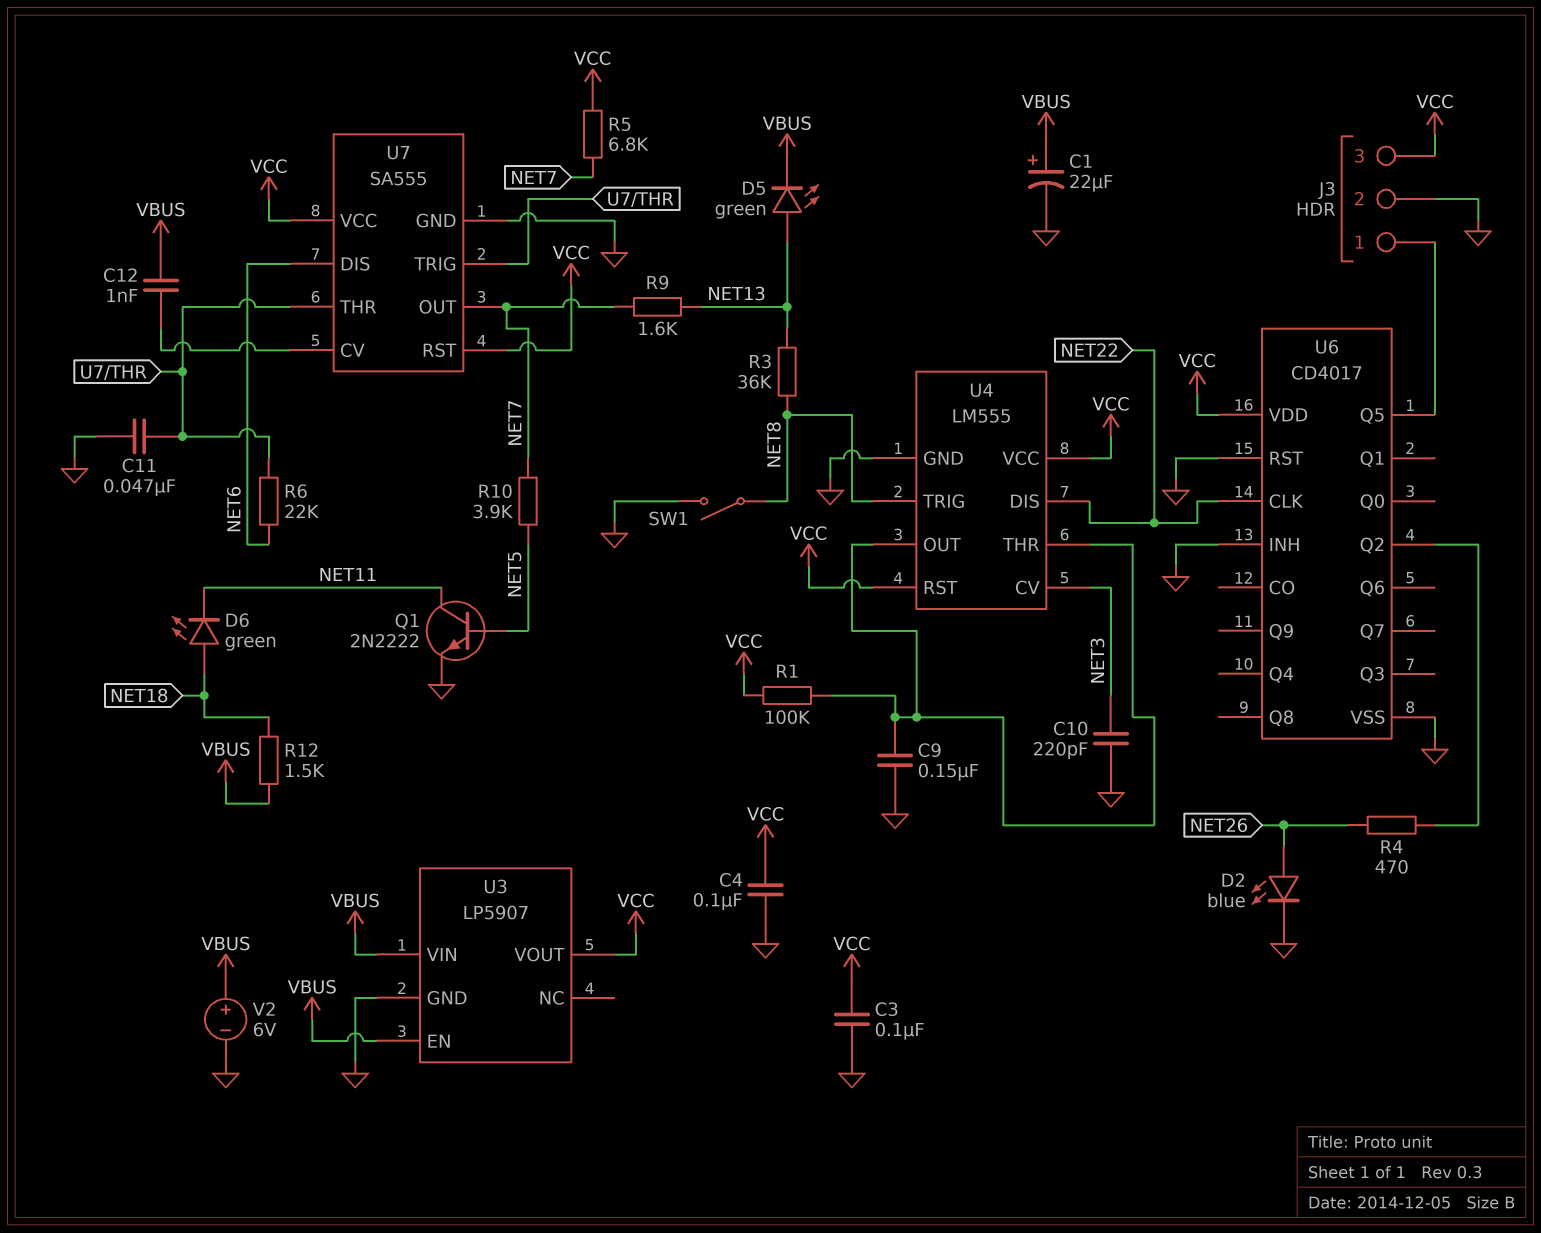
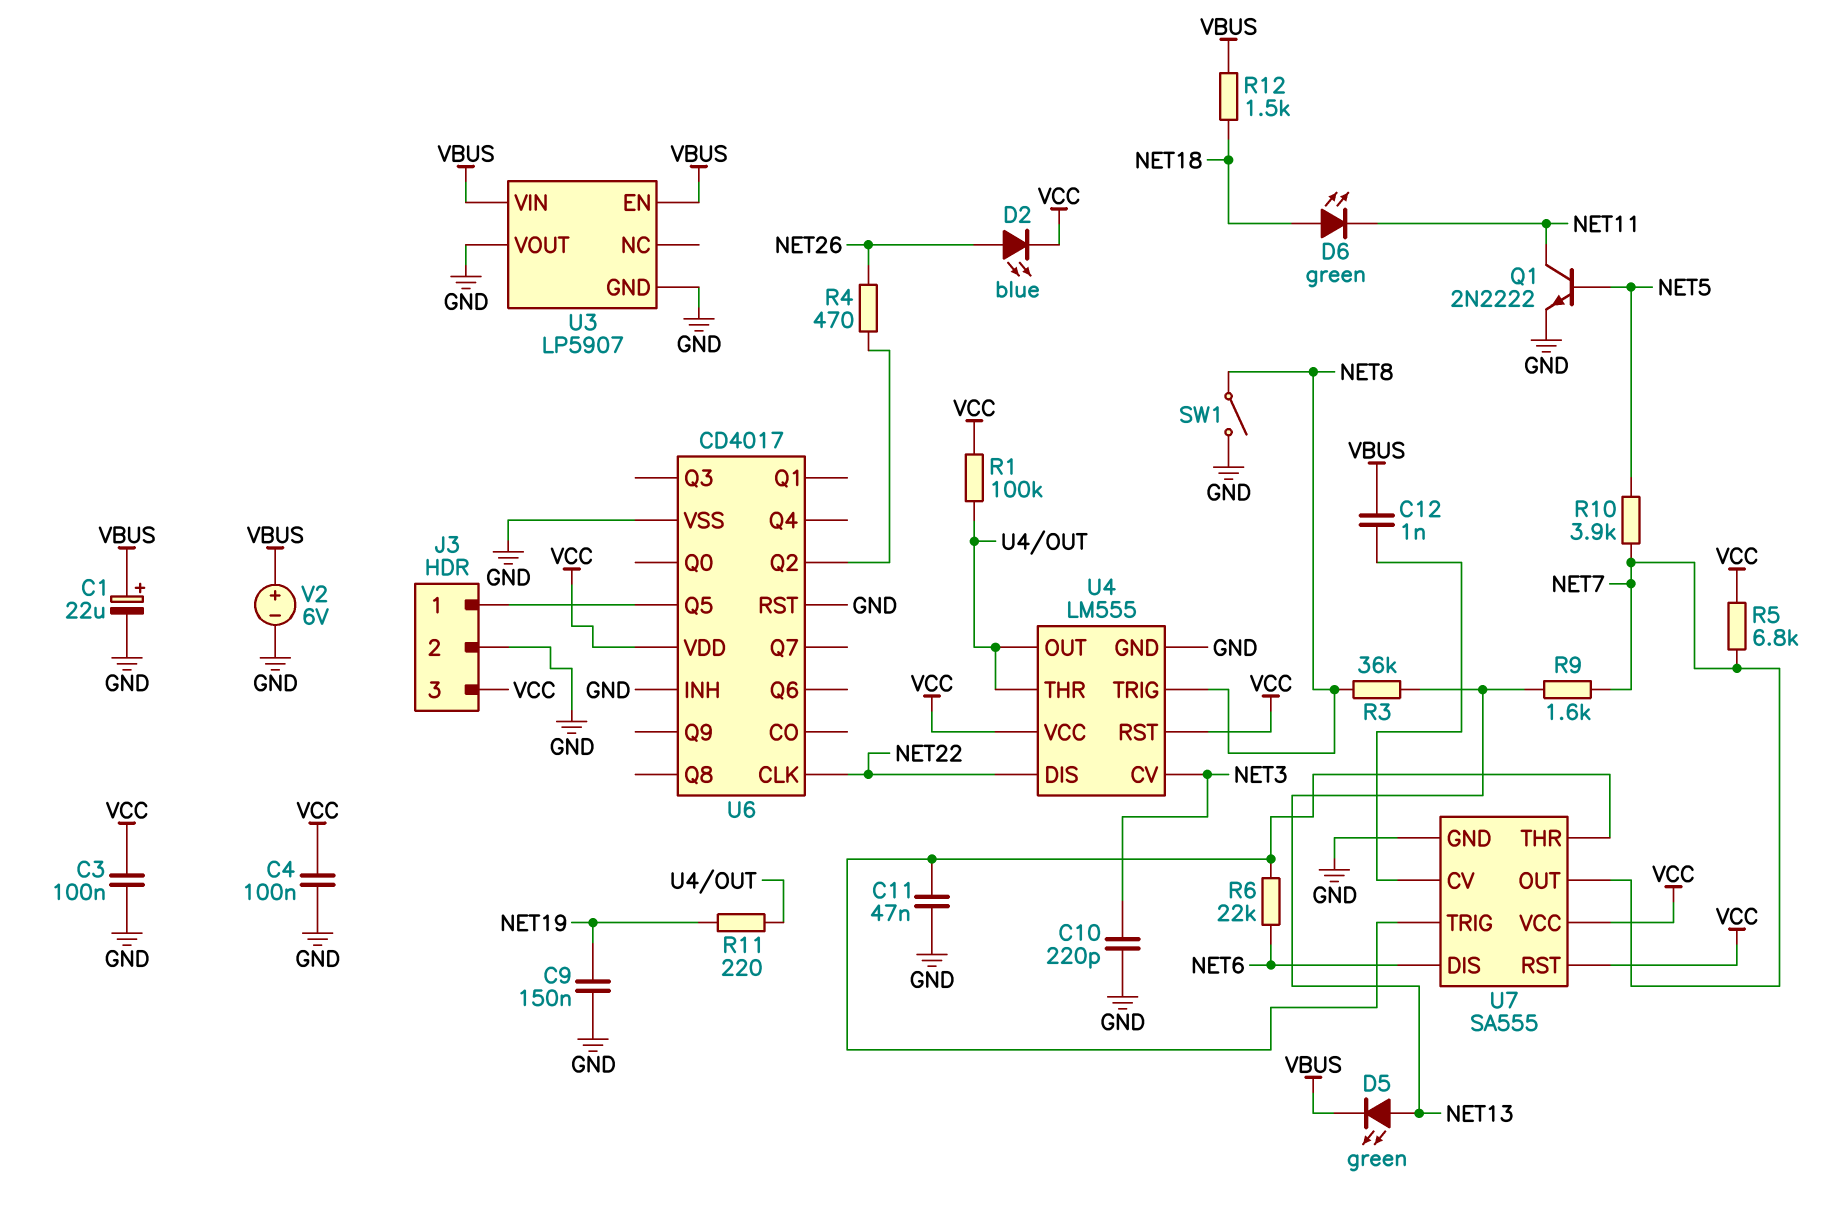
C9: 150nF (GND, U4/OUT) -> 150nF (GND, NET19)
D2: LED blue (A NET26, K GND) -> LED blue (A NET26, K VCC)
R11: none -> 220 (NET19, U4/OUT)
U3 pin VOUT: VCC -> GND

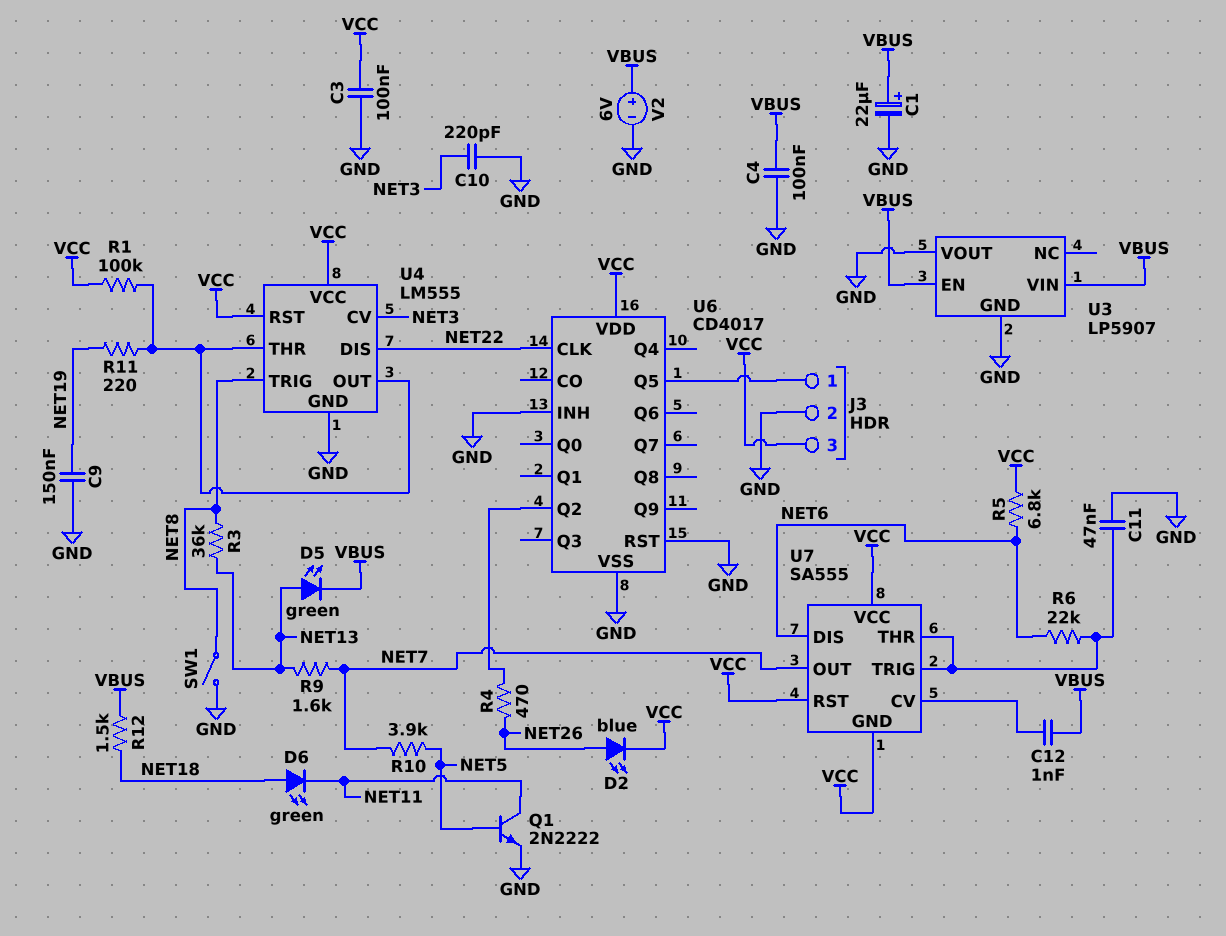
C4: 100nF (GND, VCC) -> 100nF (GND, VBUS)
R5: 6.8k (NET7, VCC) -> 6.8k (NET6, VCC)
U7 pin GND: GND -> VCC

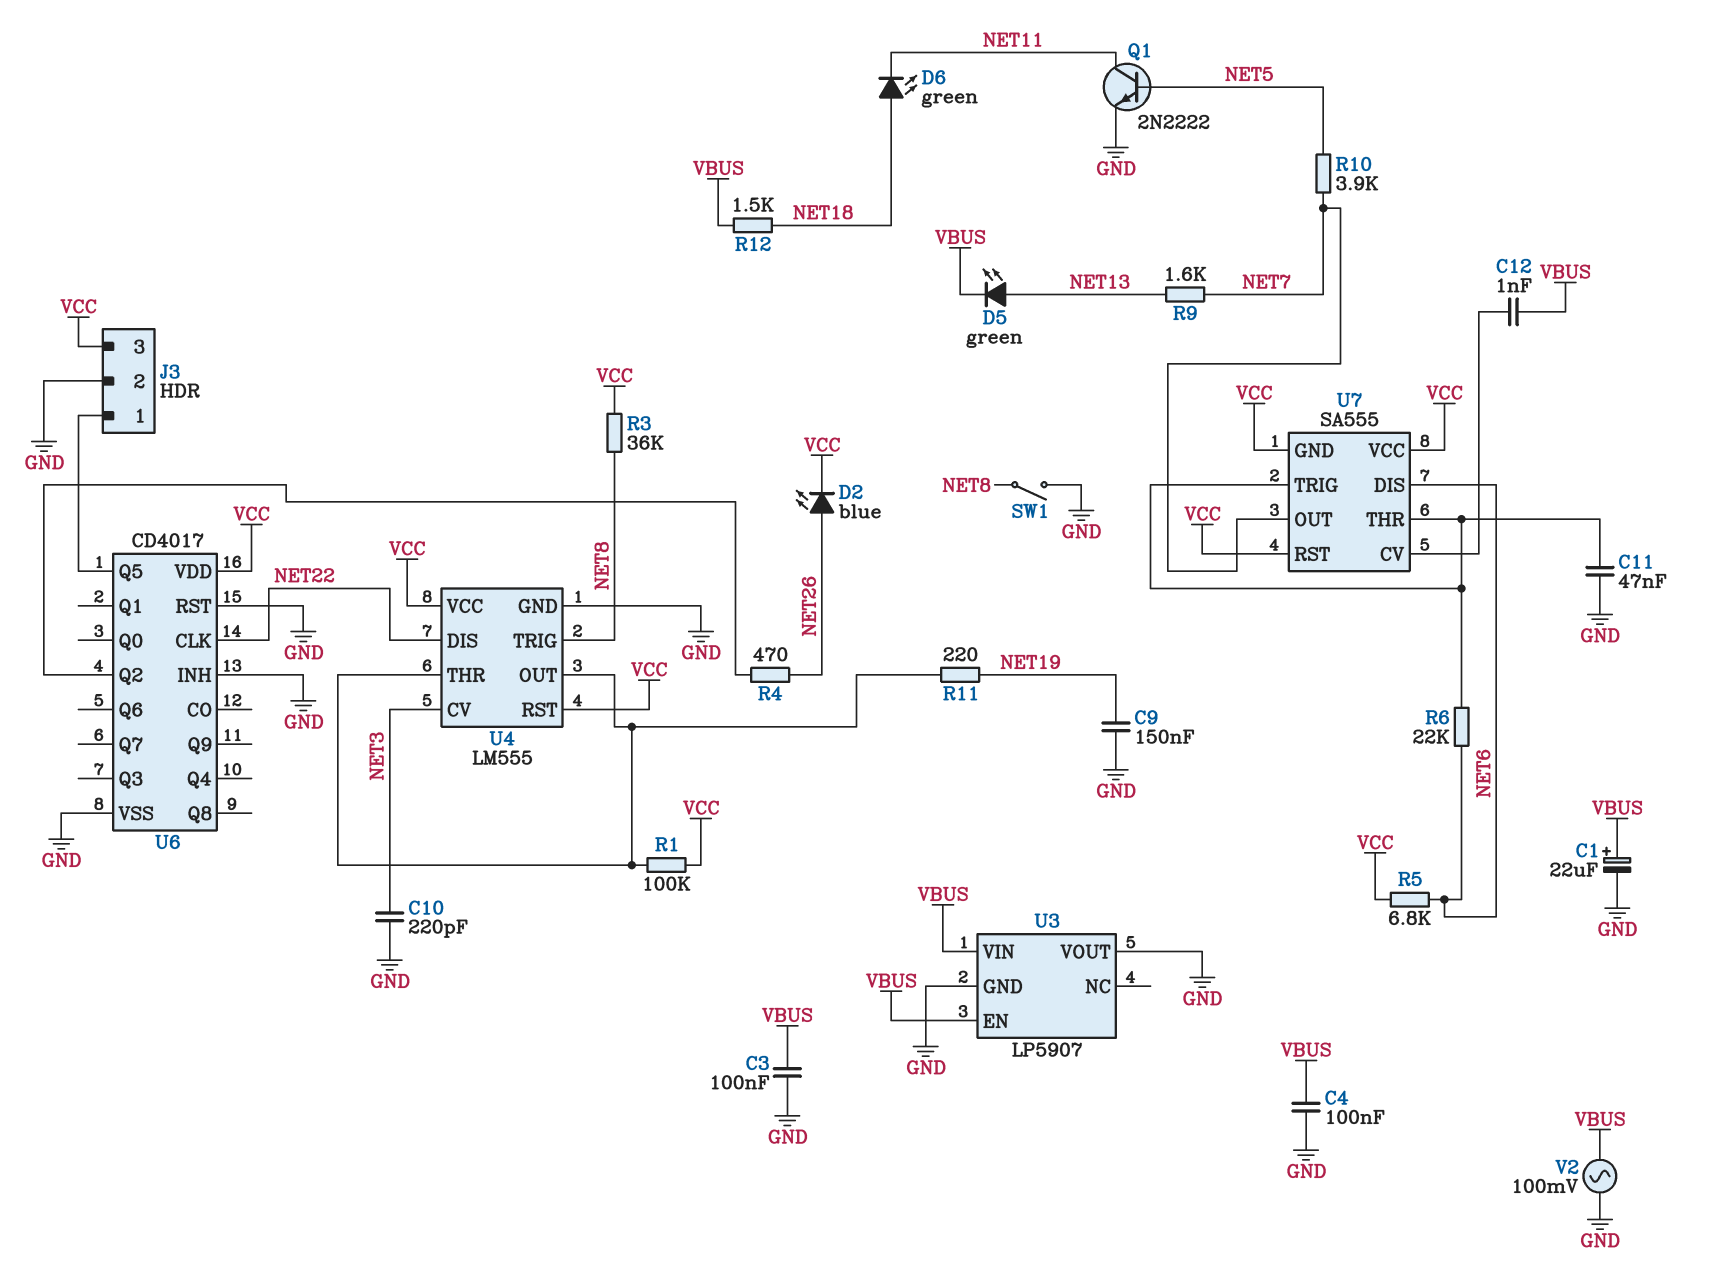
C3: 100nF (GND, VCC) -> 100nF (GND, VBUS)
R3: 36k (NET8, NET13) -> 36k (NET8, VCC)
V2: 6V (plus VBUS, minus GND) -> AC 100mV (GND, VBUS)

